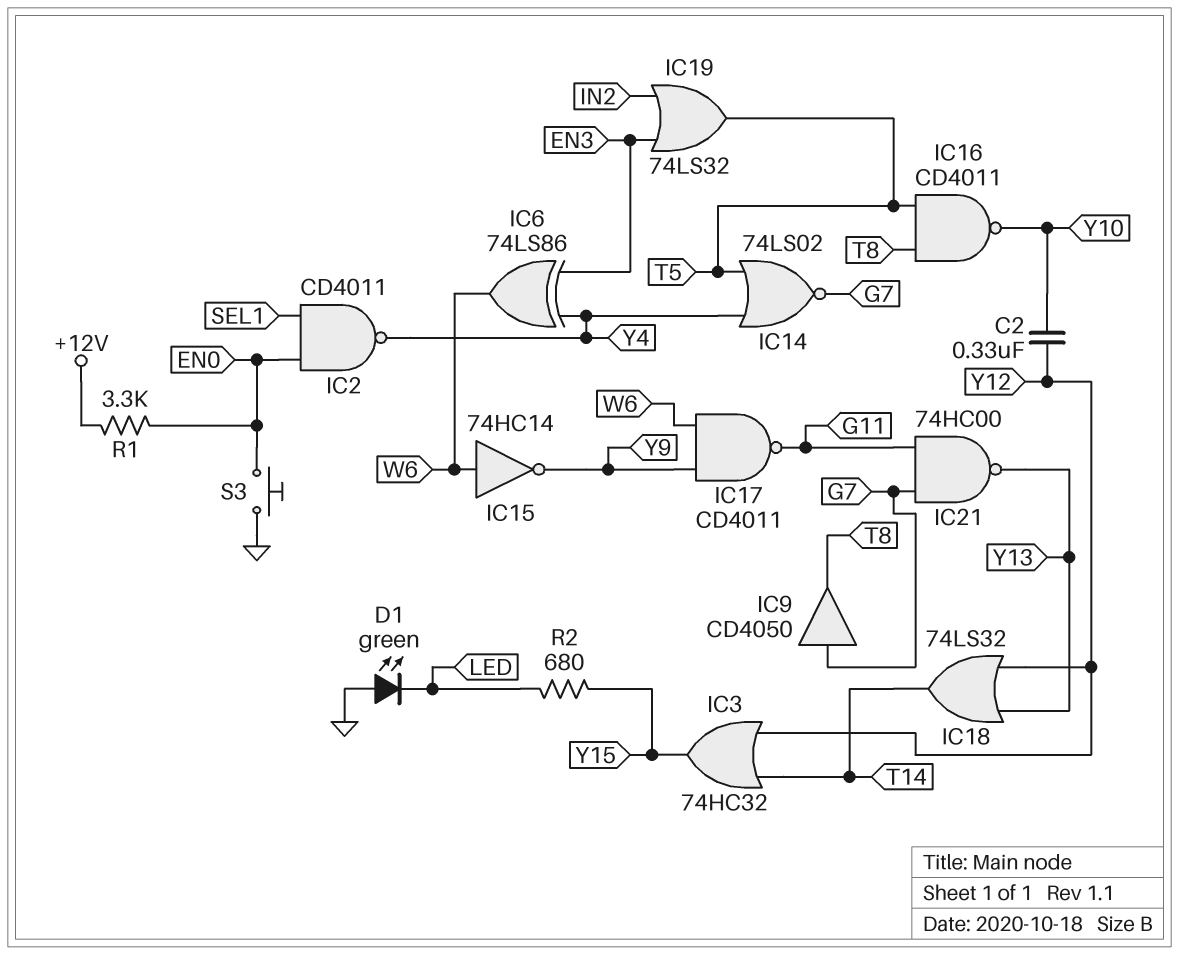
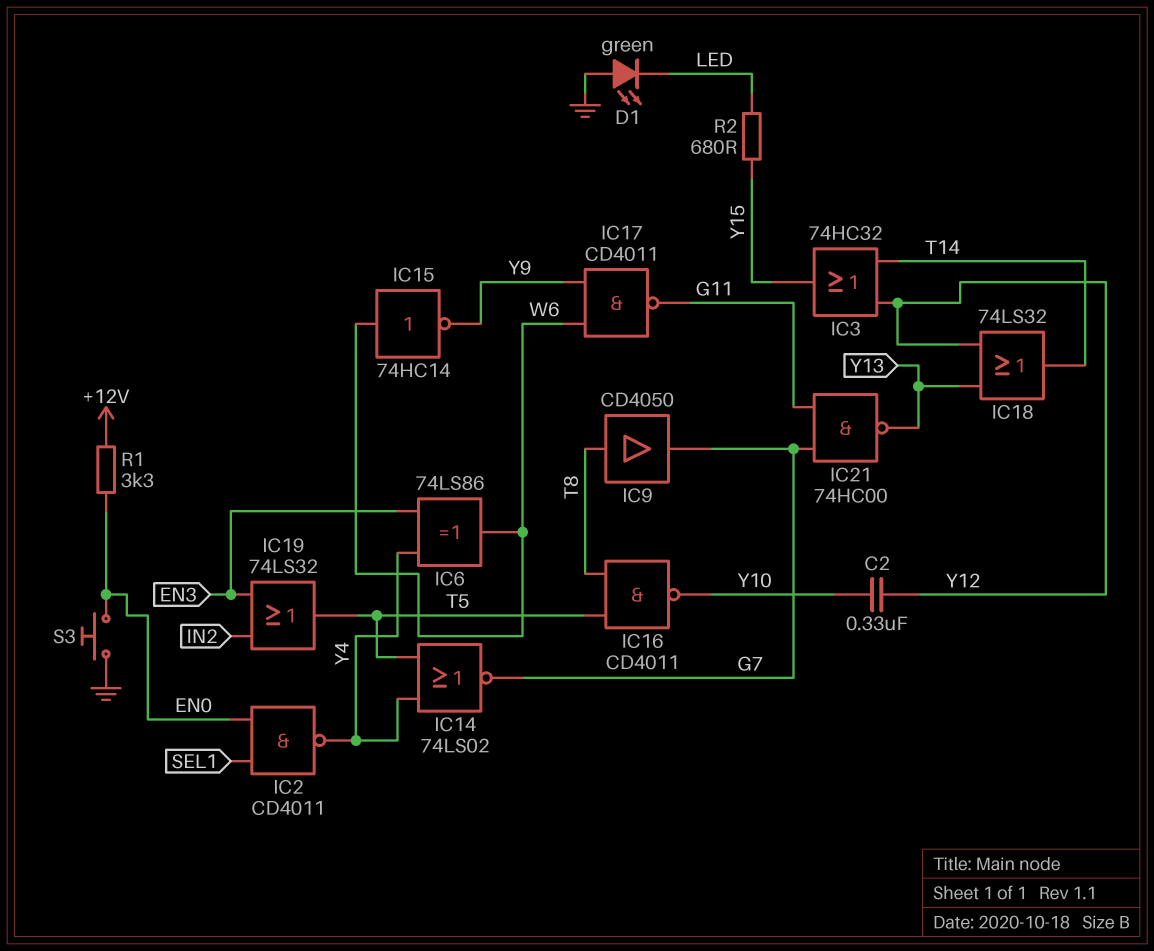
IC9: buffer CD4050 (in G7, out T8) -> buffer CD4050 (in T8, out G7)

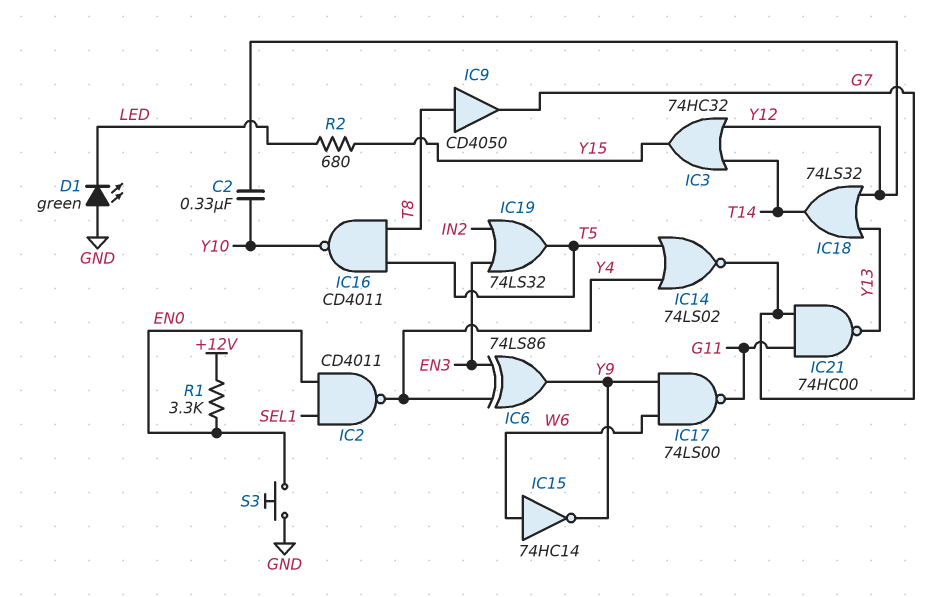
IC6: XOR 74LS86 (in EN3, in Y4, out W6) -> XOR 74LS86 (in EN3, in Y4, out Y9)
IC17: NAND CD4011 (in W6, in Y9, out G11) -> NAND 74LS00 (in W6, in Y9, out G11)

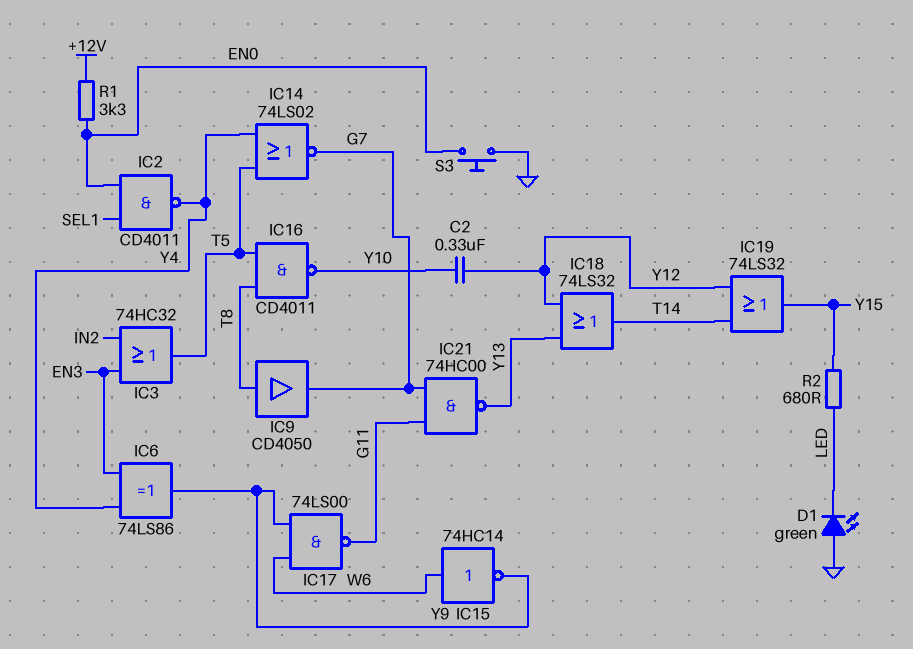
IC3: OR 74HC32 (in T14, in Y12, out Y15) -> OR 74HC32 (in EN3, in IN2, out T5)
IC19: OR 74LS32 (in EN3, in IN2, out T5) -> OR 74LS32 (in T14, in Y12, out Y15)

